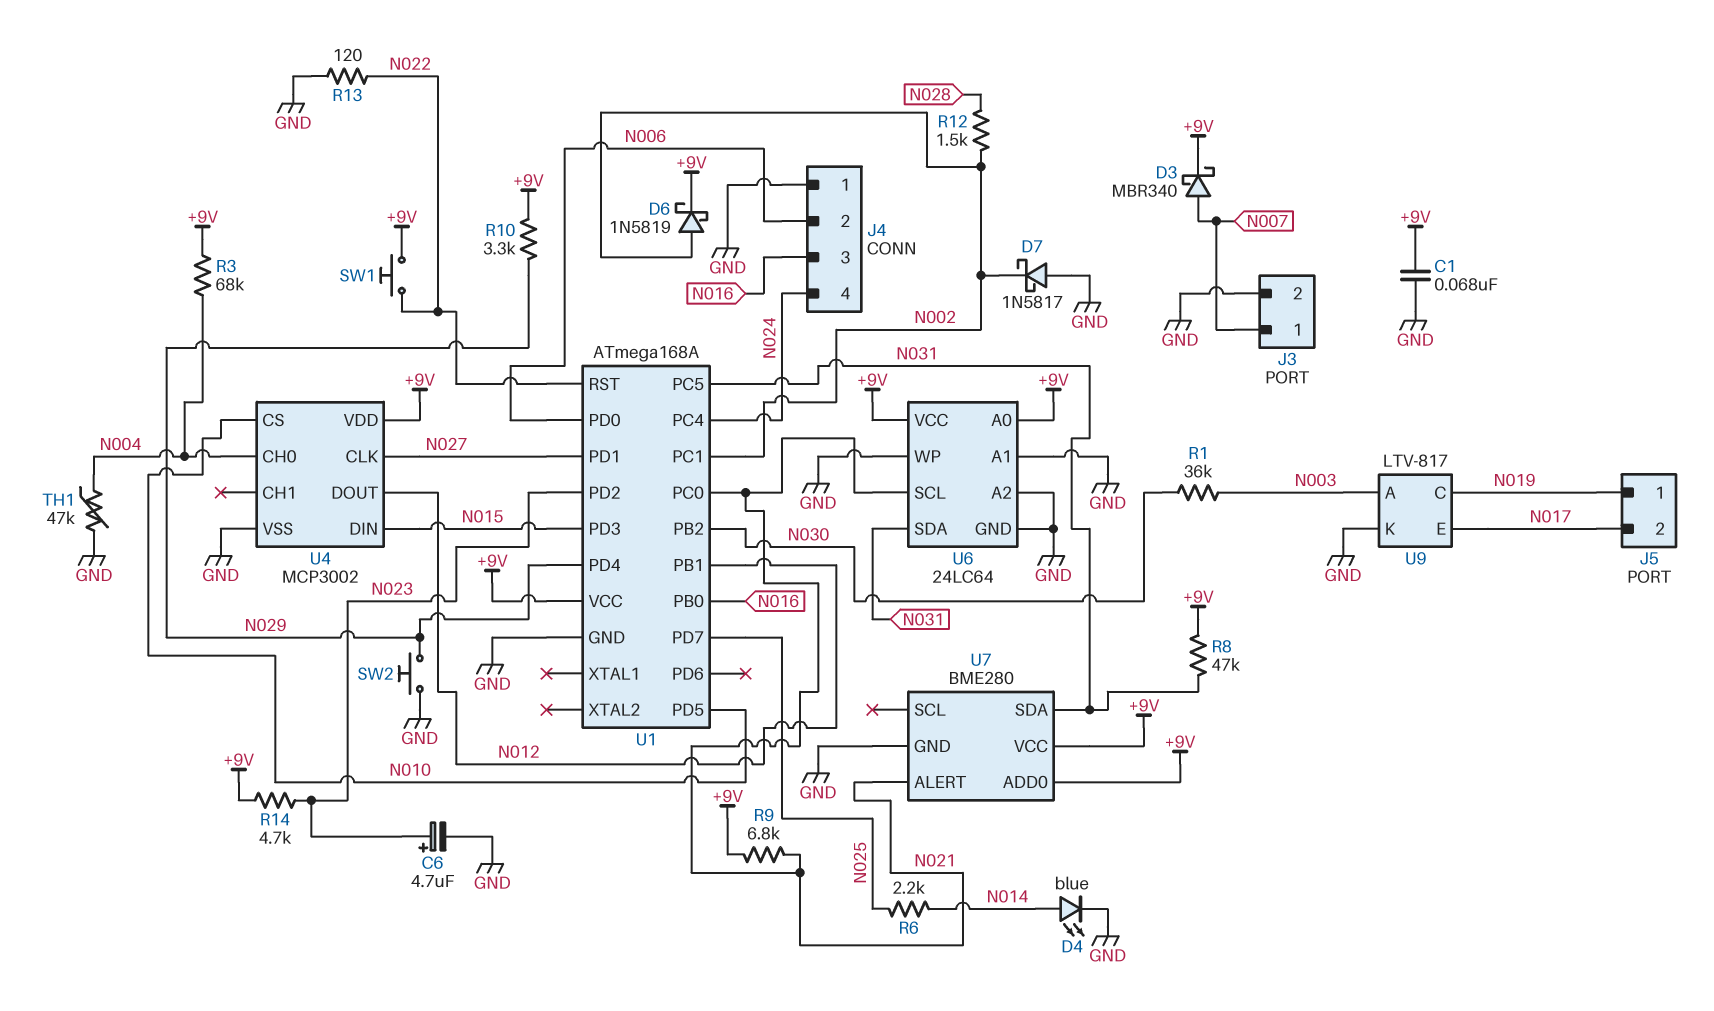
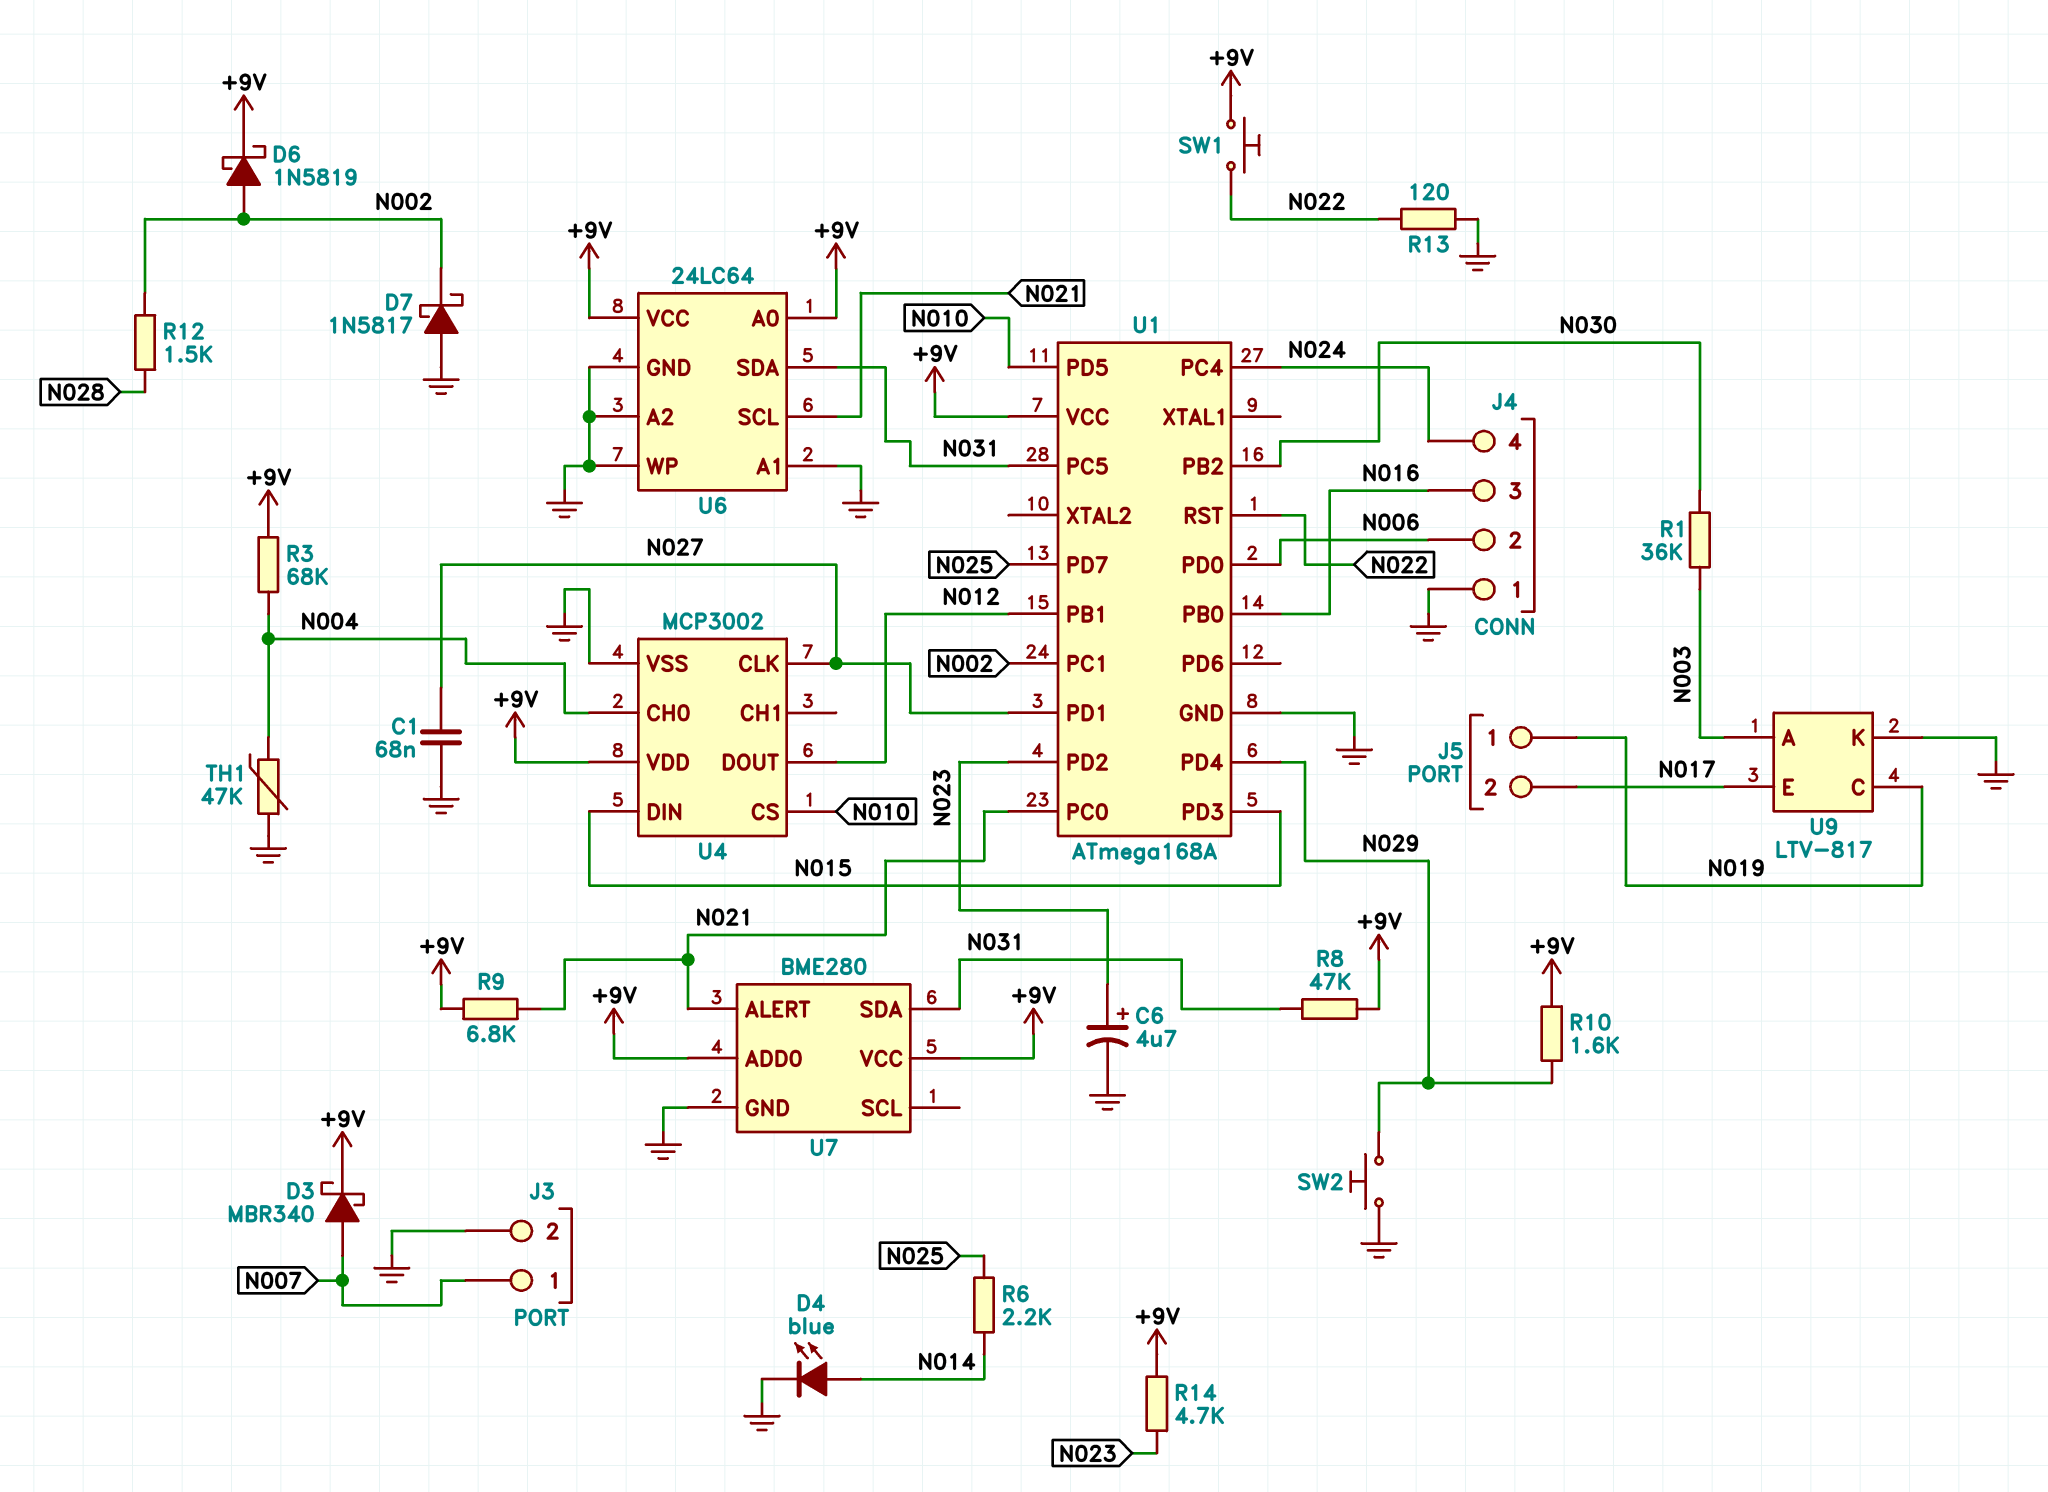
C1: 68nF (+9V, GND) -> 68nF (GND, N027)
R10: 3.3k (+9V, N029) -> 1.6k (+9V, N029)

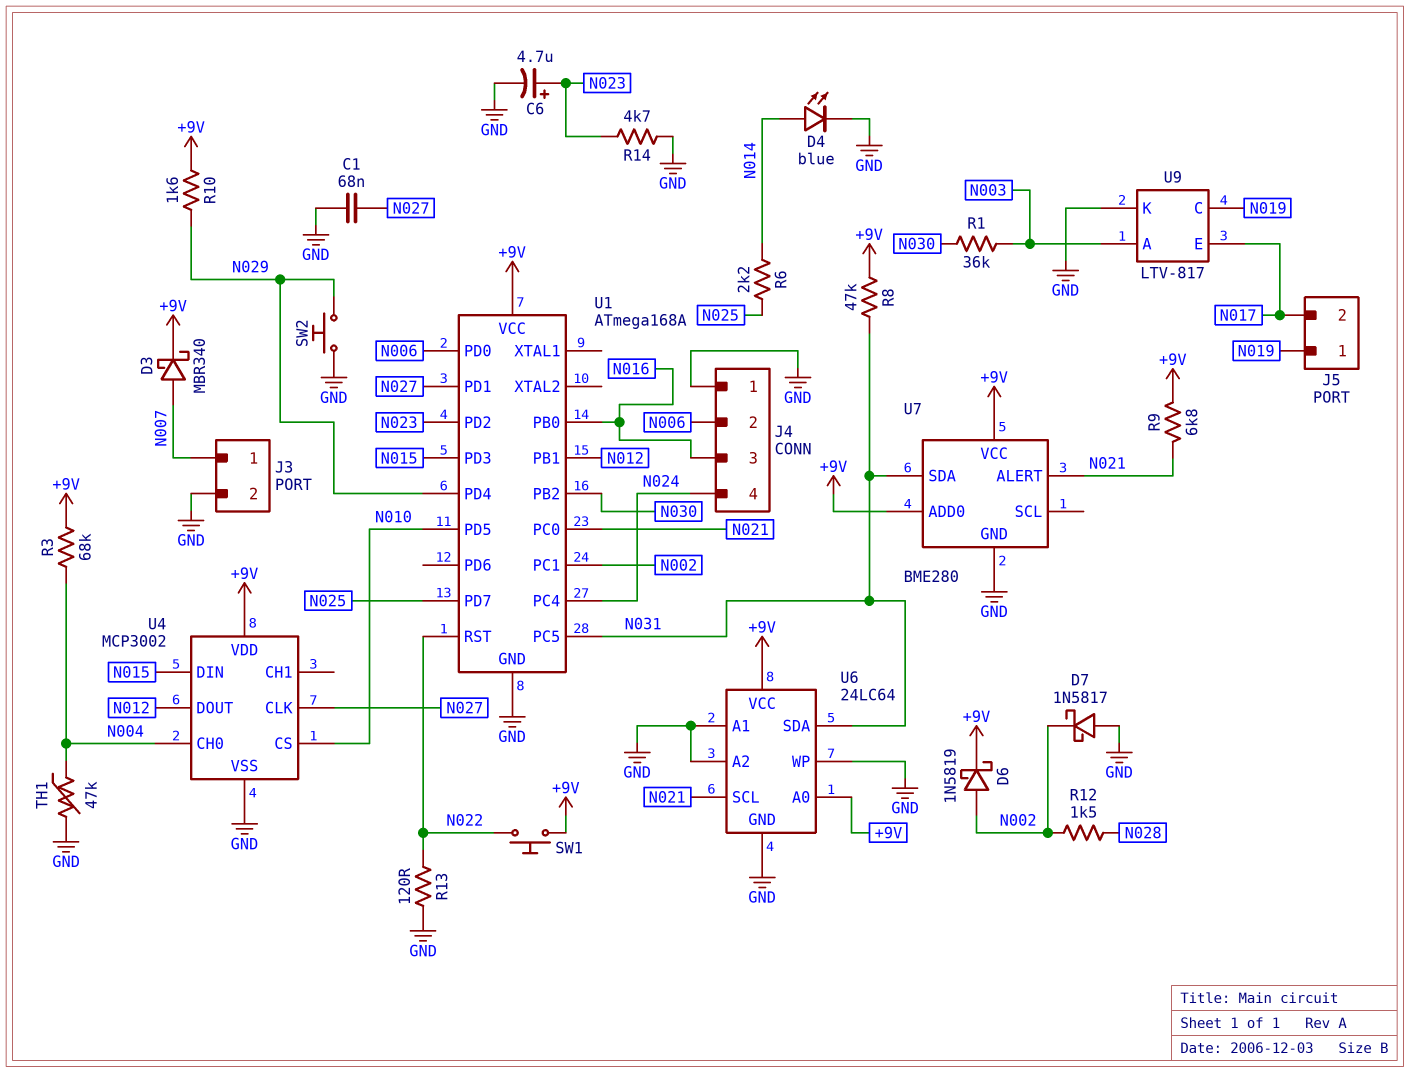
R14: 4.7k (+9V, N023) -> 4.7k (GND, N023)

